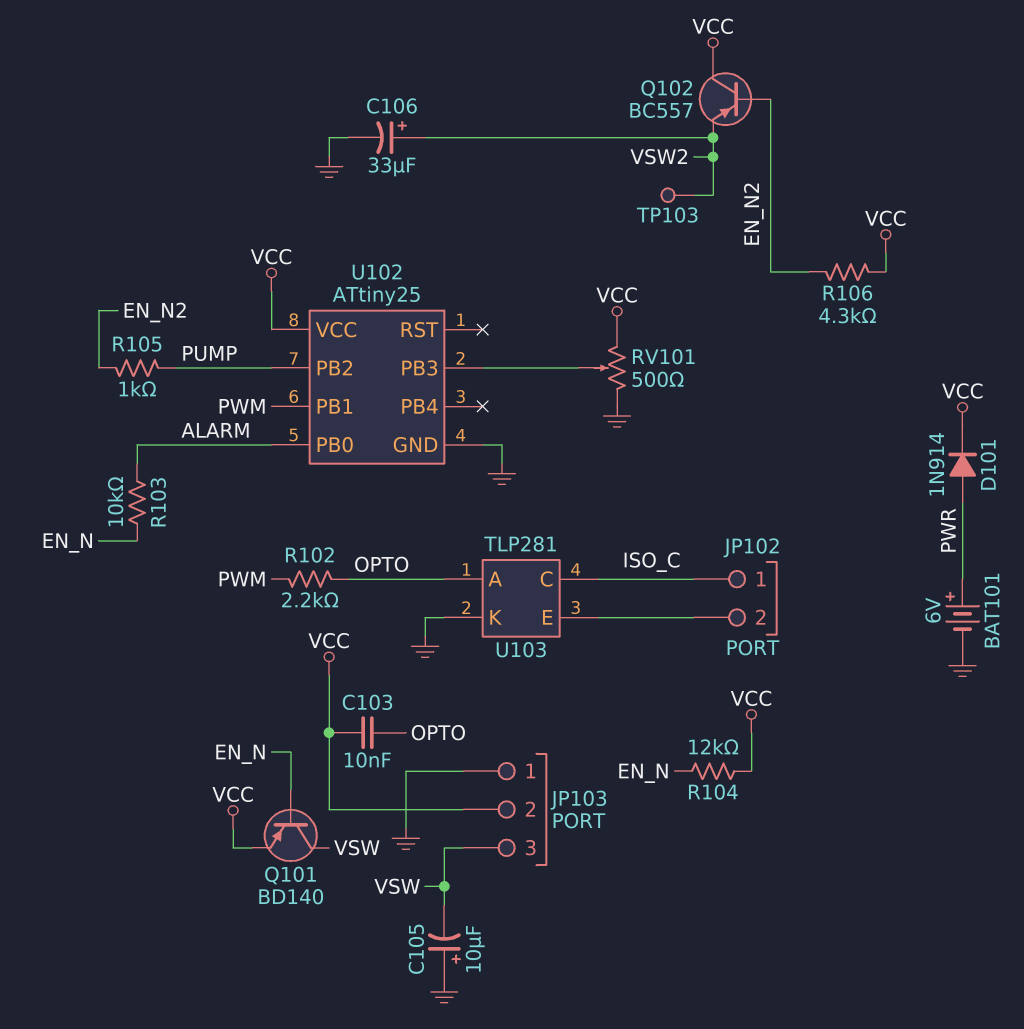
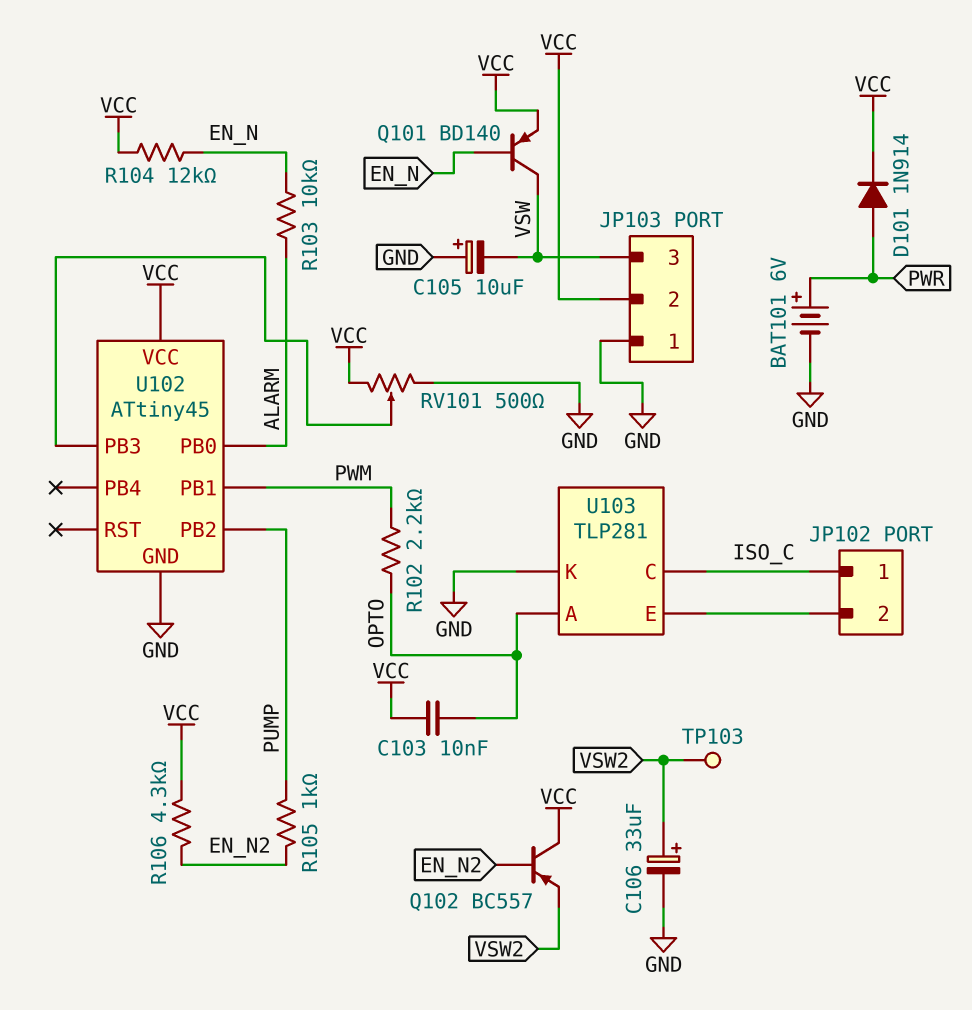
U102: ATtiny25 -> ATtiny45

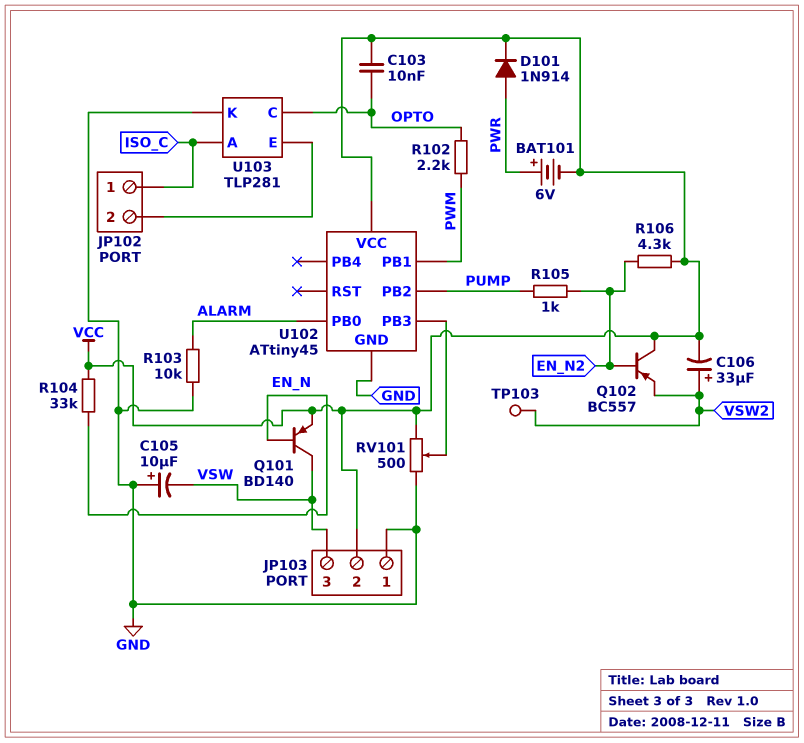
BAT101: 6V (plus PWR, minus GND) -> 6V (plus PWR, minus VCC)
C106: 33uF (plus VSW2, minus GND) -> 33uF (plus VSW2, minus VCC)
R103: 10k (ALARM, EN_N) -> 10k (ALARM, GND)
R104: 12k (EN_N, VCC) -> 33k (EN_N, VCC)
U103 pin A: OPTO -> ISO_C
U103 pin C: ISO_C -> OPTO

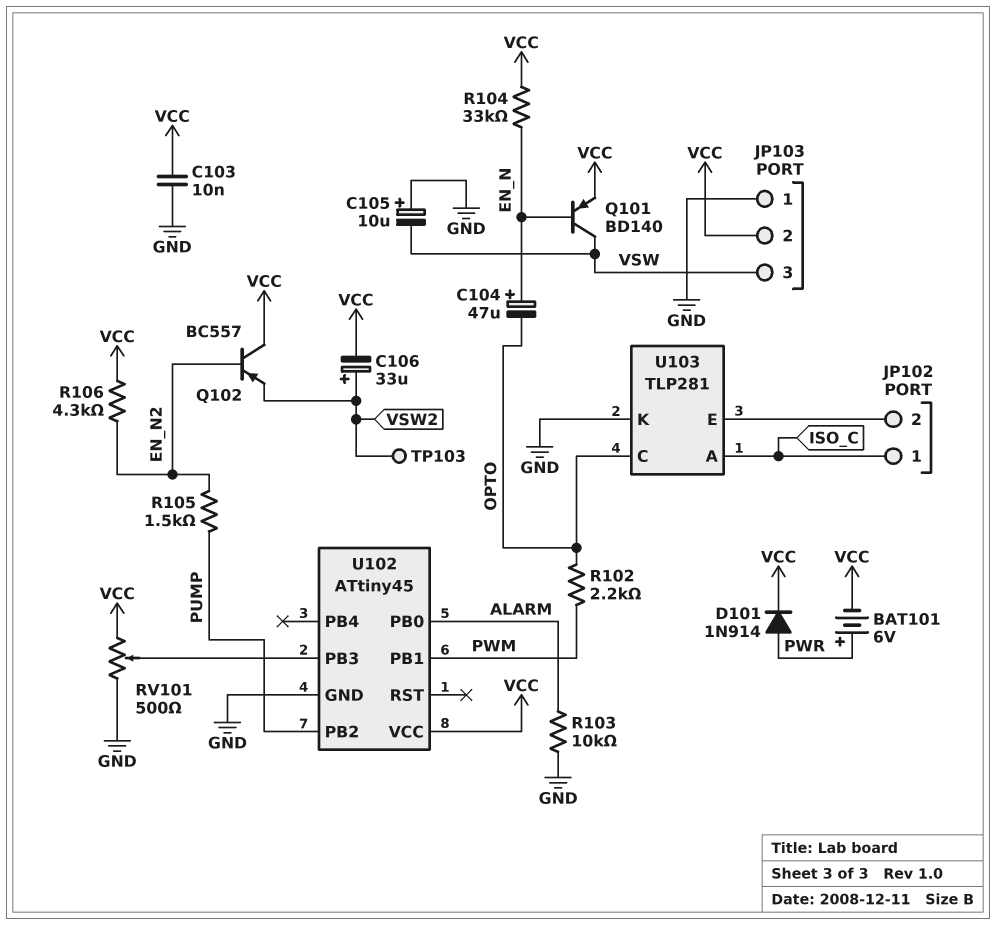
C103: 10nF (OPTO, VCC) -> 10nF (GND, VCC)
C104: none -> 47uF (plus EN_N, minus OPTO)
R105: 1k (EN_N2, PUMP) -> 1.5k (EN_N2, PUMP)

